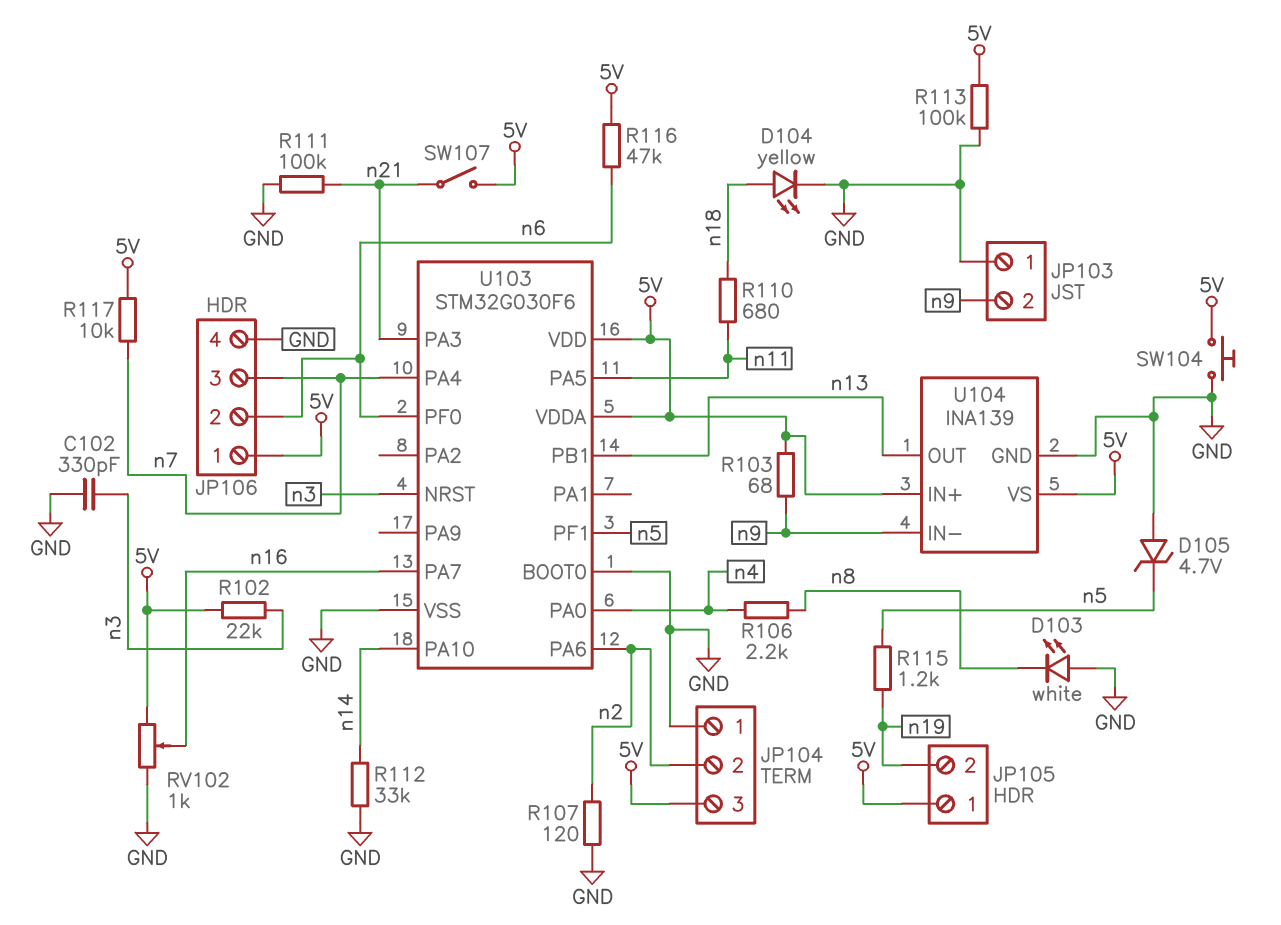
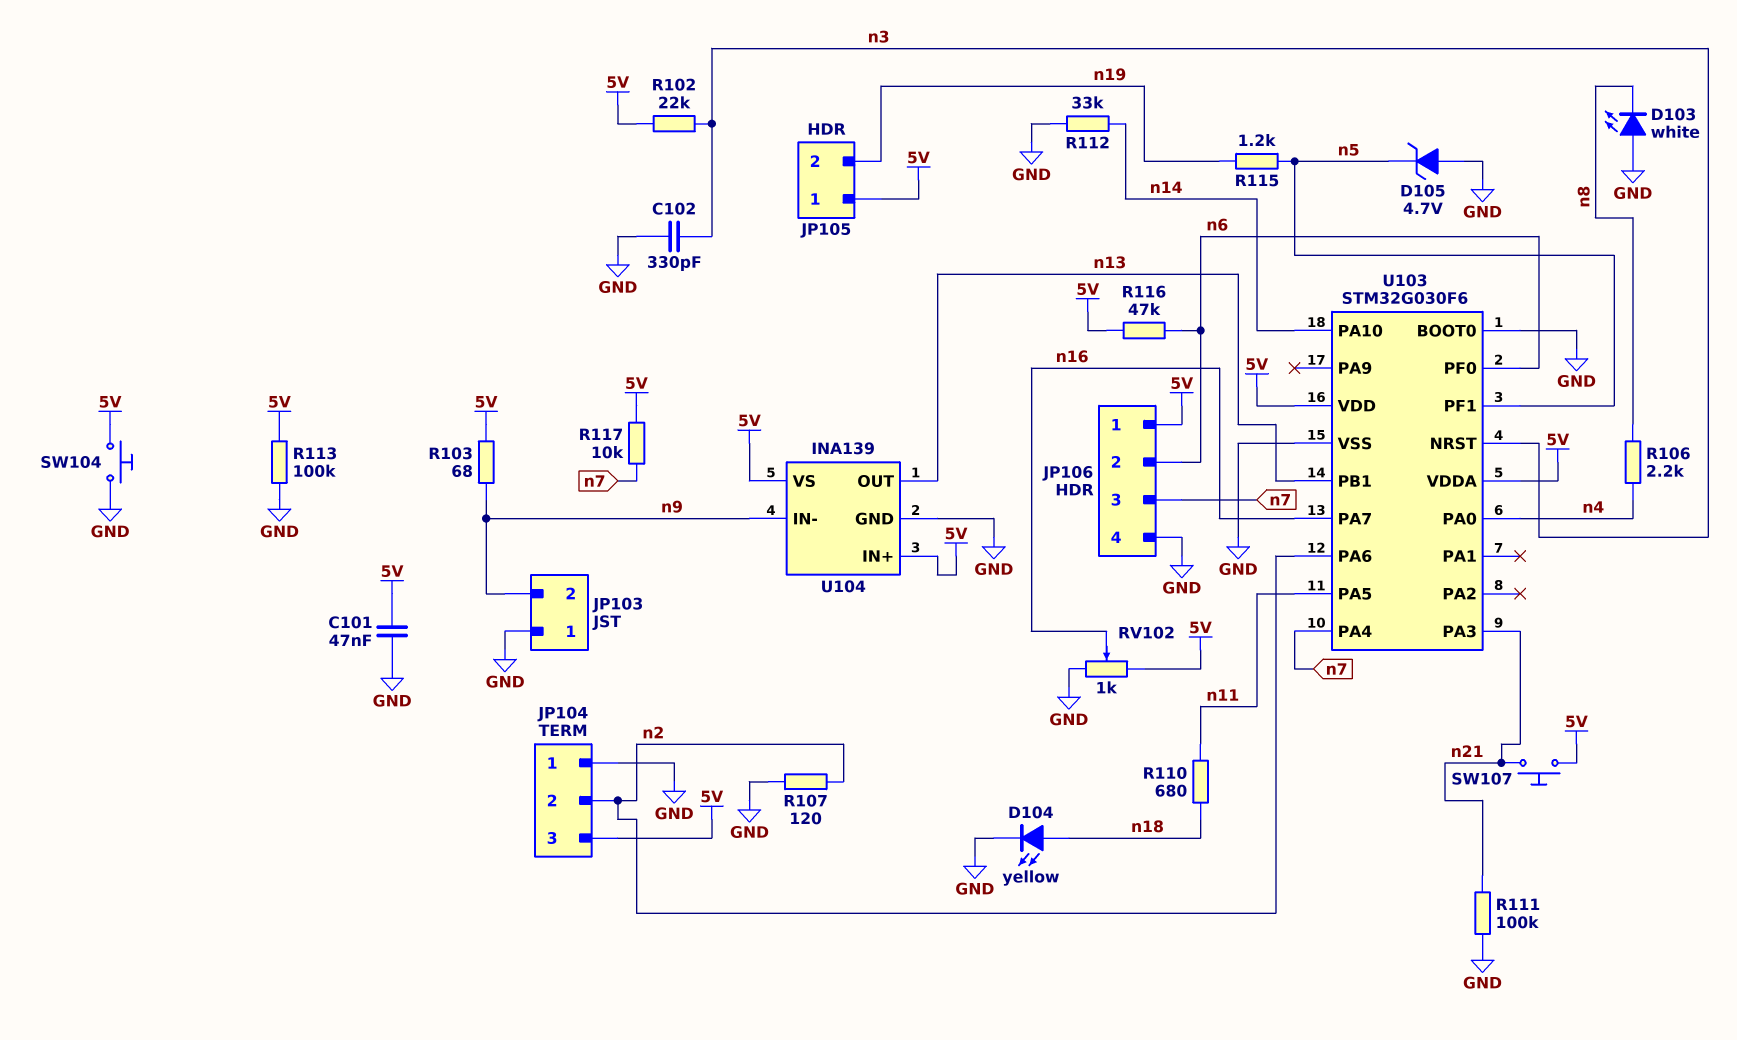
C101: none -> 47nF (5V, GND)
SW107: switch (5V, n21) -> button (5V, n21)

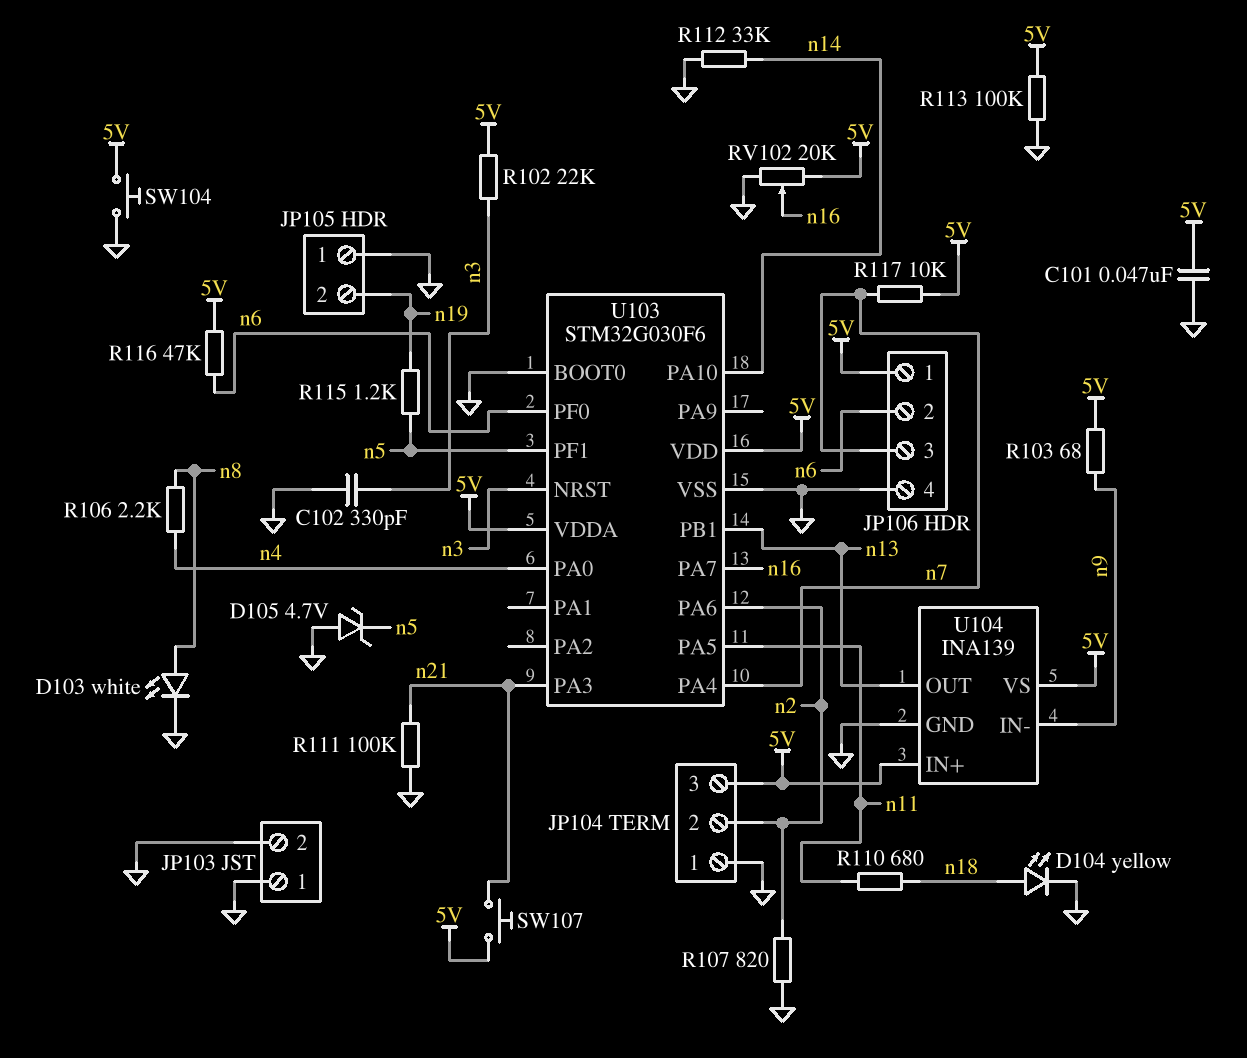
D103: LED white (A GND, K n8) -> LED white (A n8, K GND)
JP103 pin 2: n9 -> GND
JP105 pin 1: 5V -> GND
R107: 120 (GND, n2) -> 820 (GND, n2)
RV102: 1k (5V, GND, wiper n16) -> 20k (5V, GND, wiper n16)

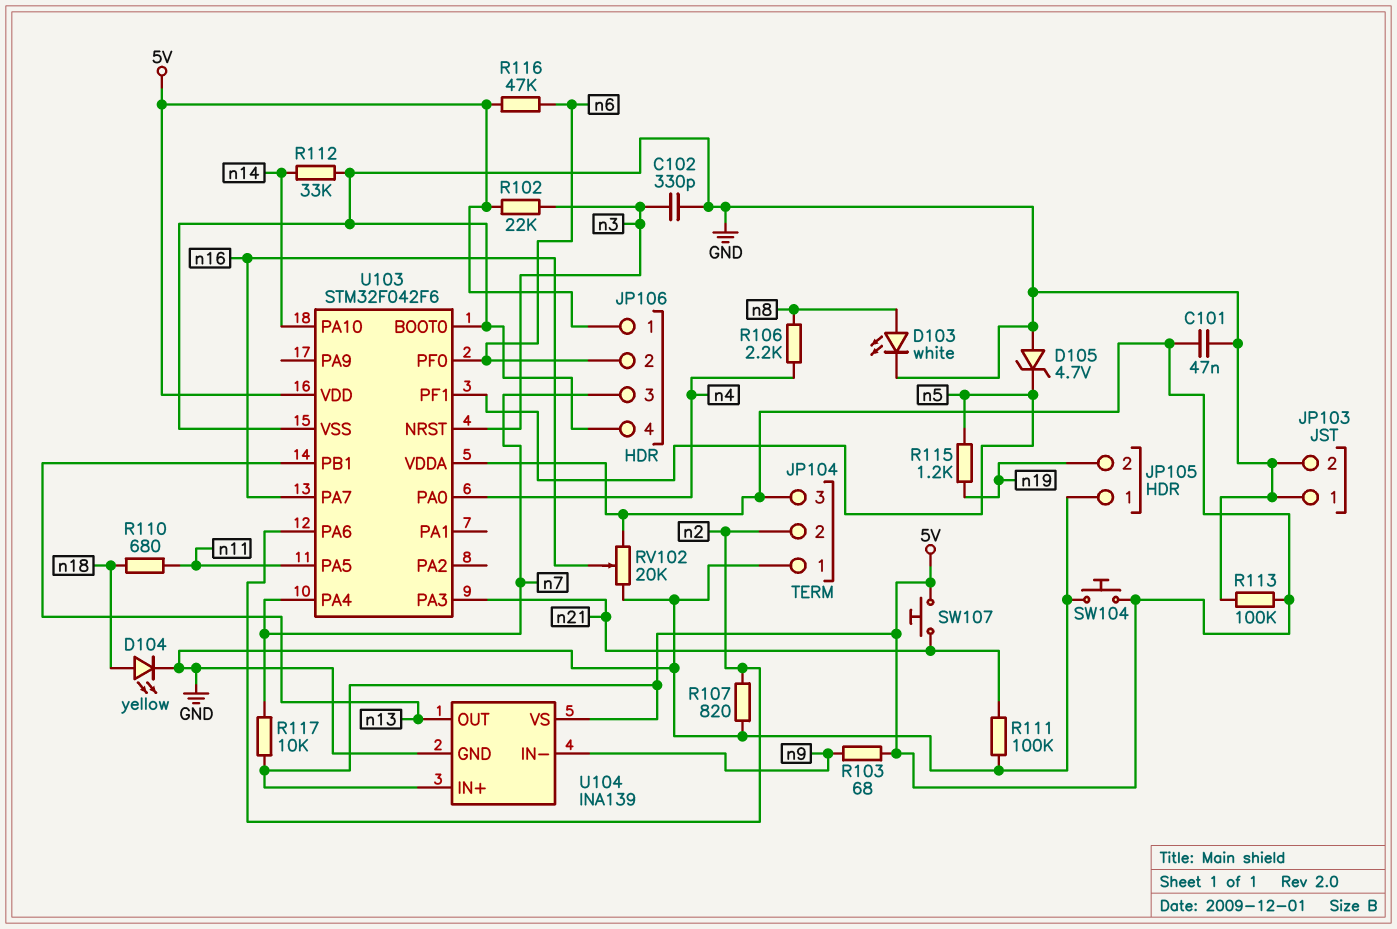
U103: STM32G030F6 -> STM32F042F6

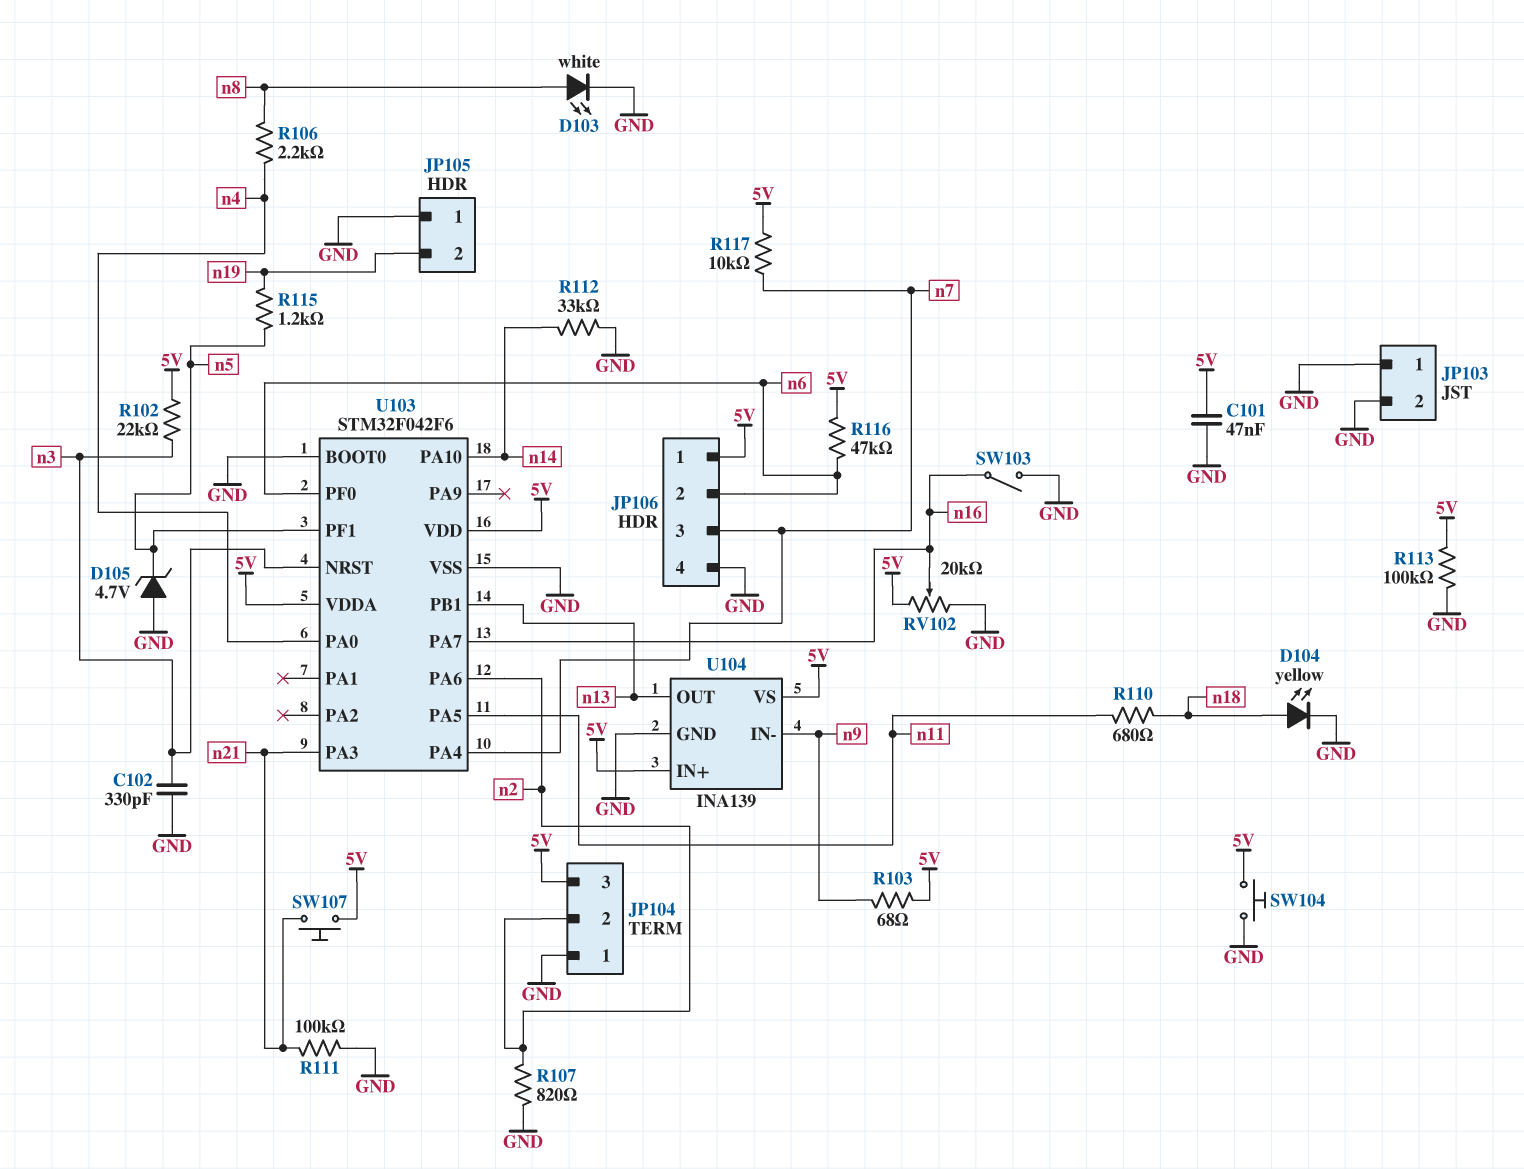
SW103: none -> switch (GND, n16)

